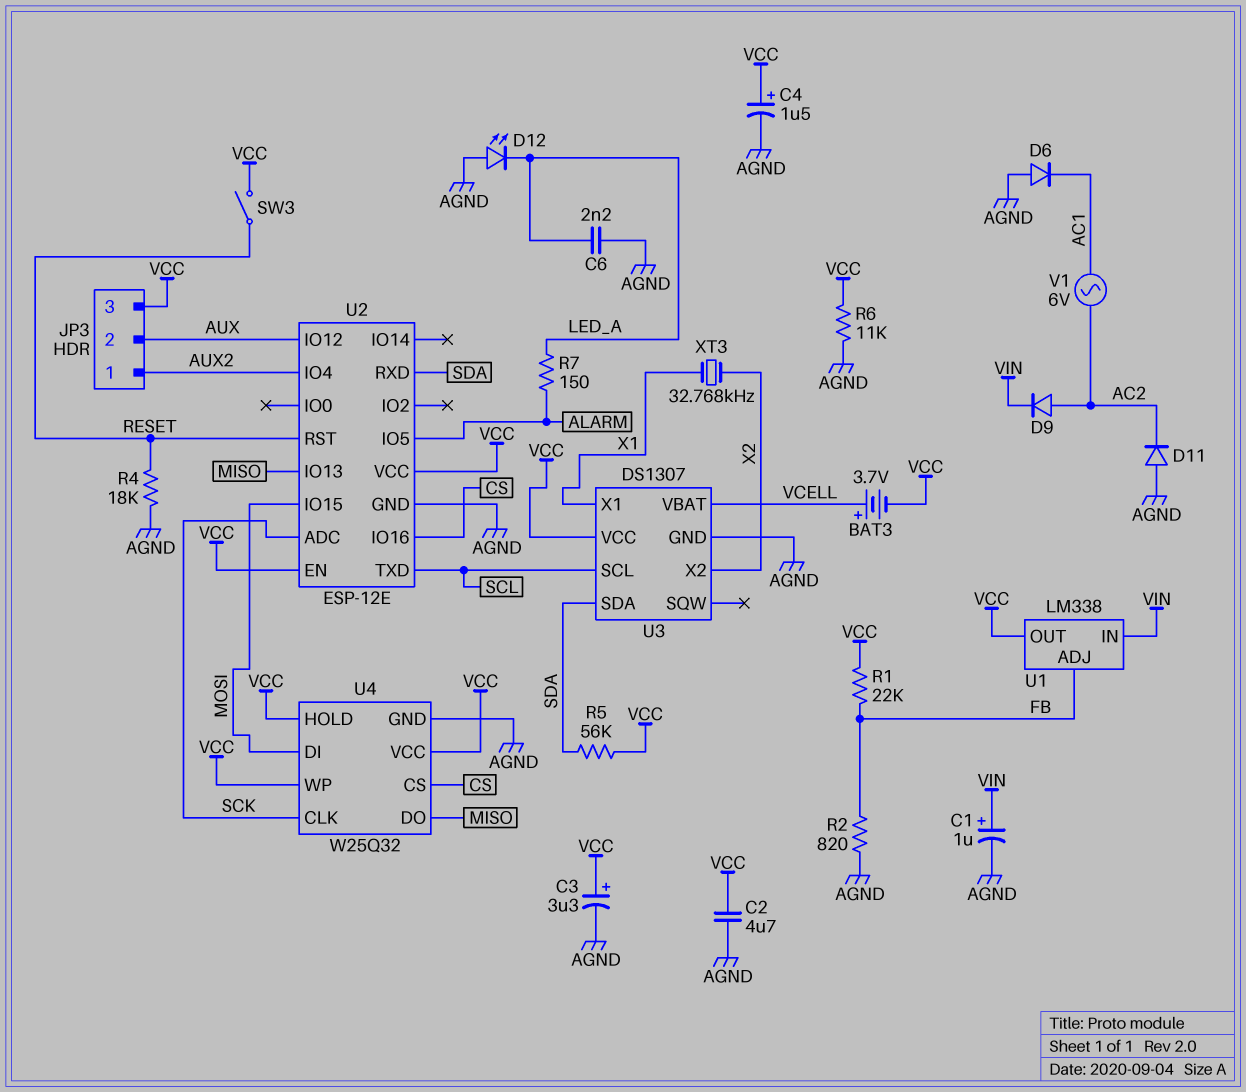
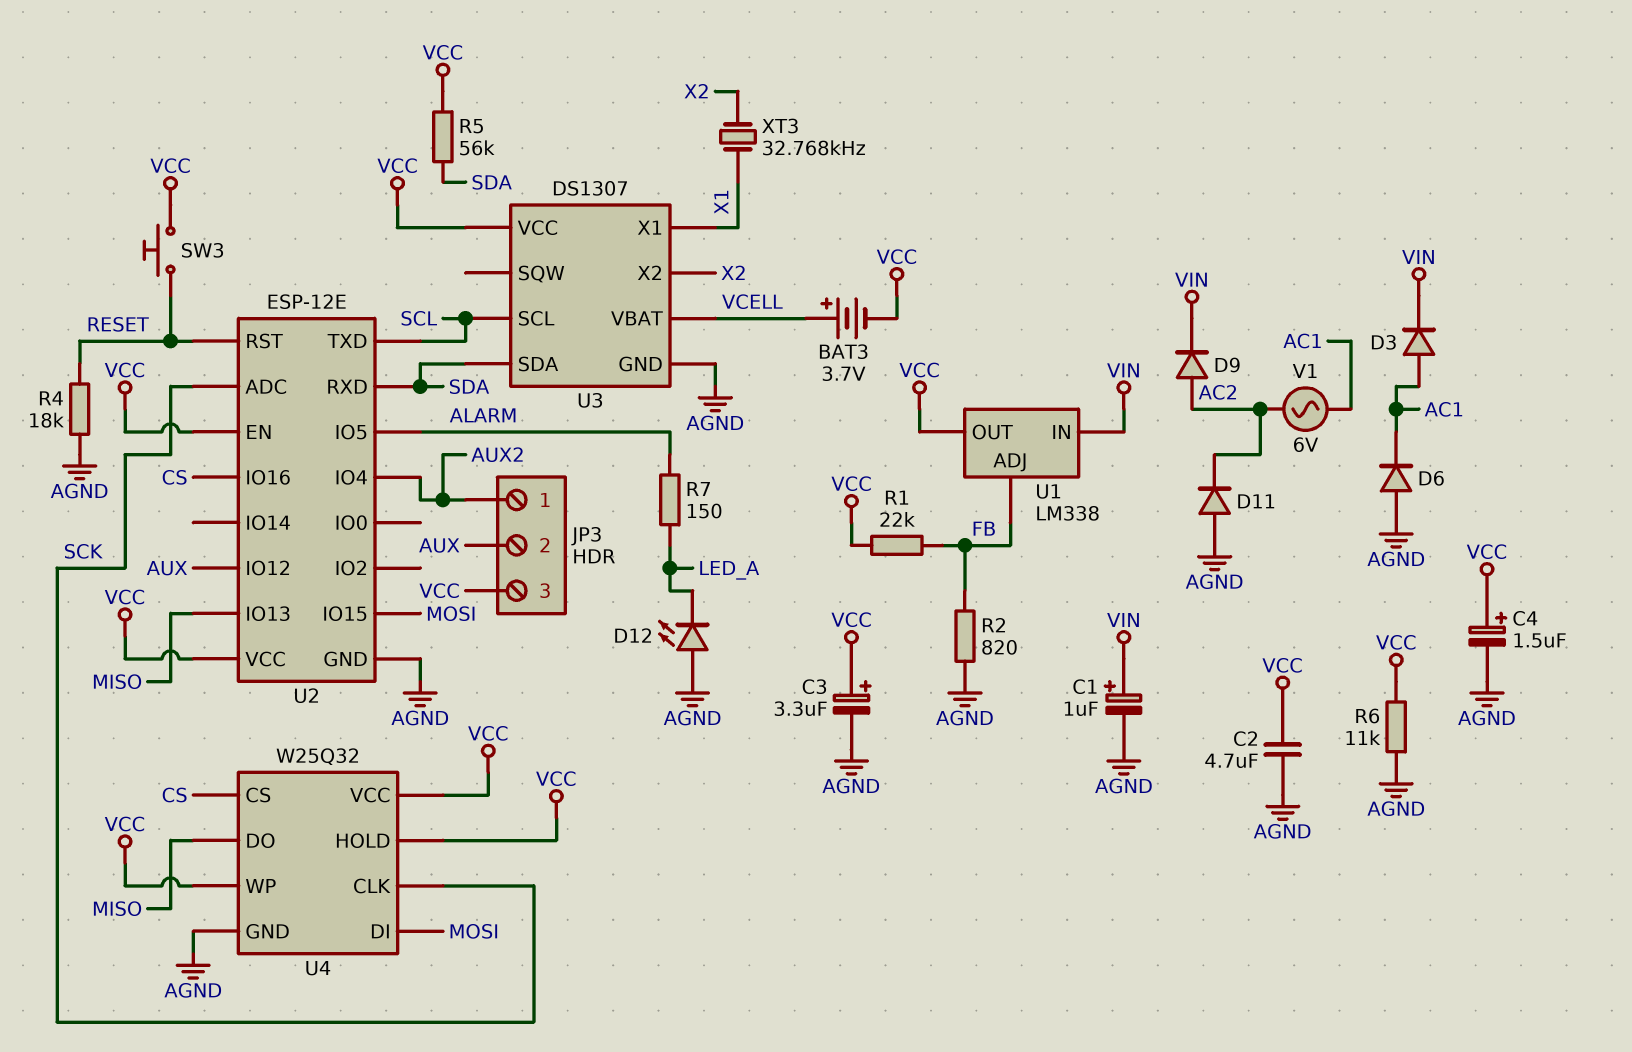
C6: 2.2nF (AGND, LED_A) -> none
D3: none -> diode (A AC1, K VIN)
SW3: switch (RESET, VCC) -> button (RESET, VCC)

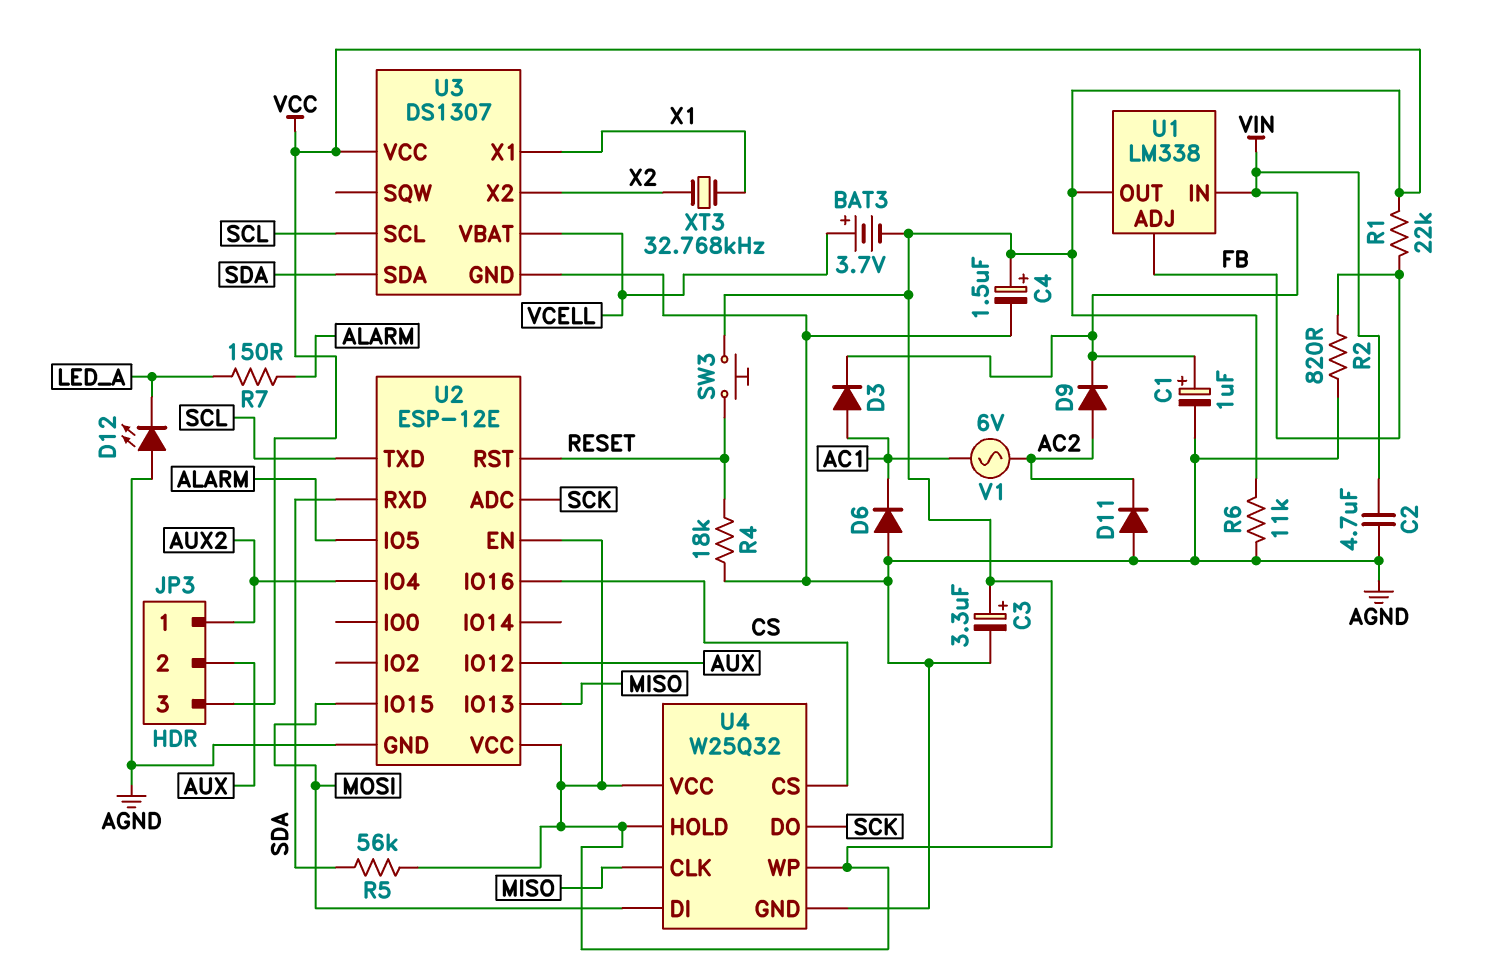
C2: 4.7uF (AGND, VCC) -> 4.7uF (AGND, VIN)
U4 pin CLK: SCK -> MISO
U4 pin DO: MISO -> SCK

